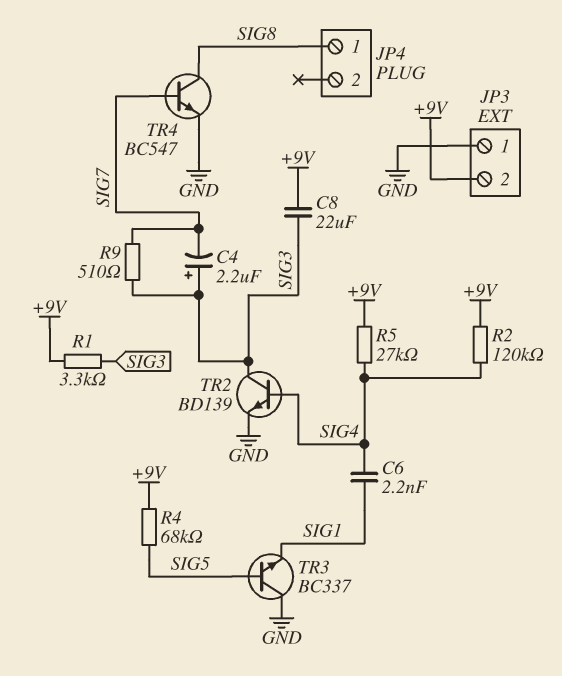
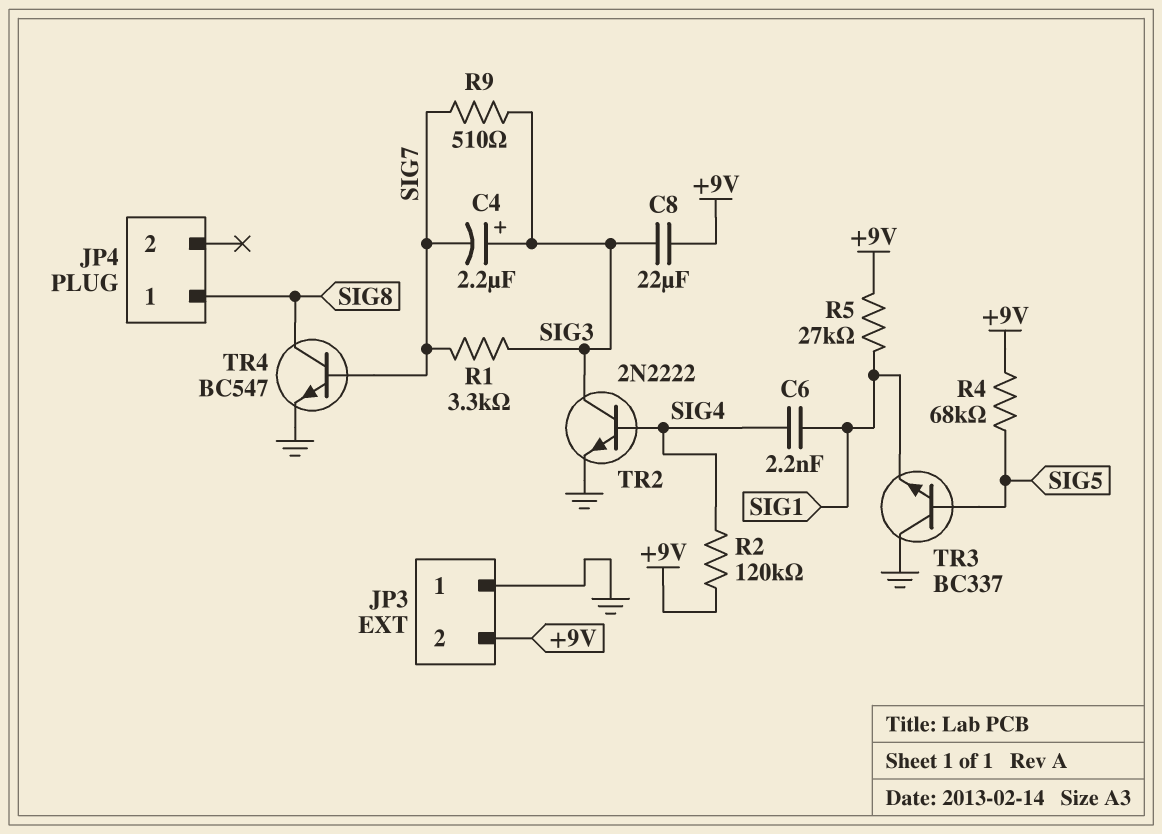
R1: 3.3k (+9V, SIG3) -> 3.3k (SIG3, SIG7)
R5: 27k (+9V, SIG4) -> 27k (+9V, SIG1)
TR2: NPN BD139 (B SIG4, C SIG3, E GND) -> NPN 2N2222 (B SIG4, C SIG3, E GND)

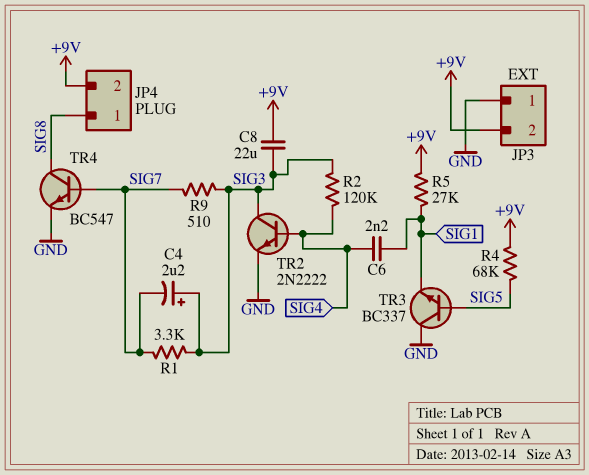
JP4 pin 2: none -> +9V
R2: 120k (+9V, SIG4) -> 120k (SIG3, SIG4)

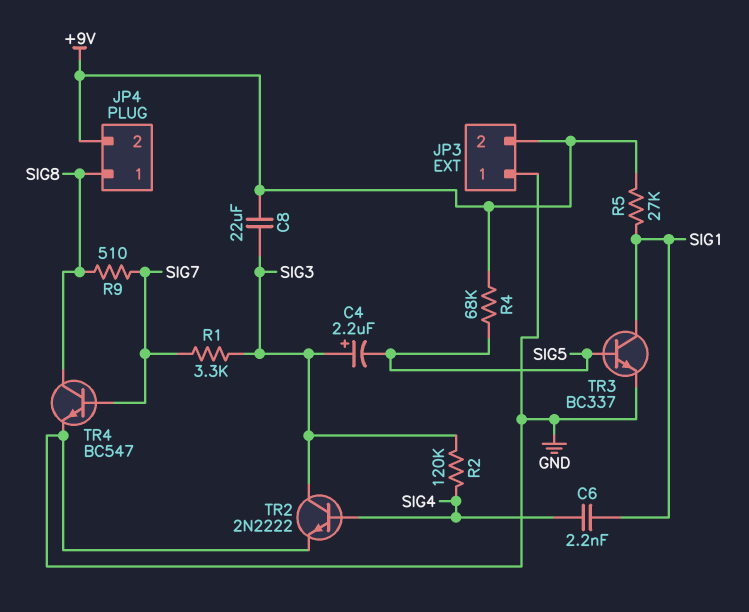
C4: 2.2uF (plus SIG3, minus SIG7) -> 2.2uF (plus SIG3, minus SIG5)
R9: 510 (SIG3, SIG7) -> 510 (SIG7, SIG8)
TR3: NPN BC337 (B SIG5, C GND, E SIG1) -> NPN BC337 (B SIG5, C SIG1, E GND)

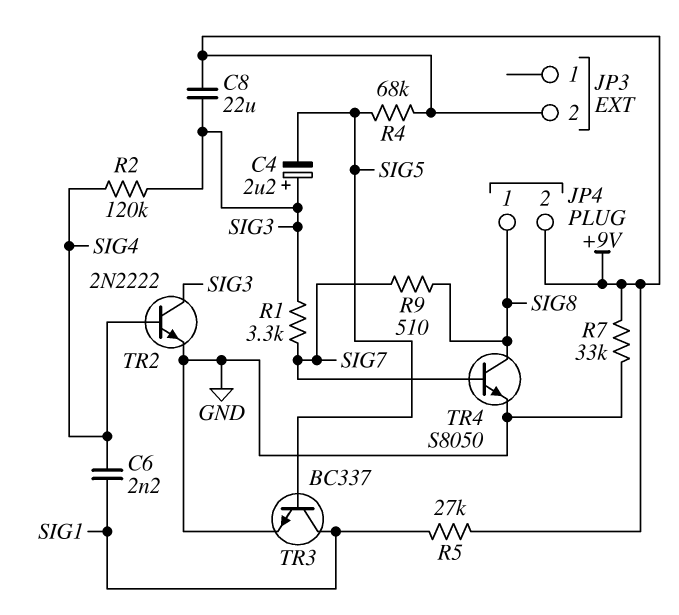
JP3 pin 1: GND -> none
R7: none -> 33k (+9V, GND)
TR4: NPN BC547 (B SIG7, C SIG8, E GND) -> NPN S8050 (B SIG7, C SIG8, E GND)

